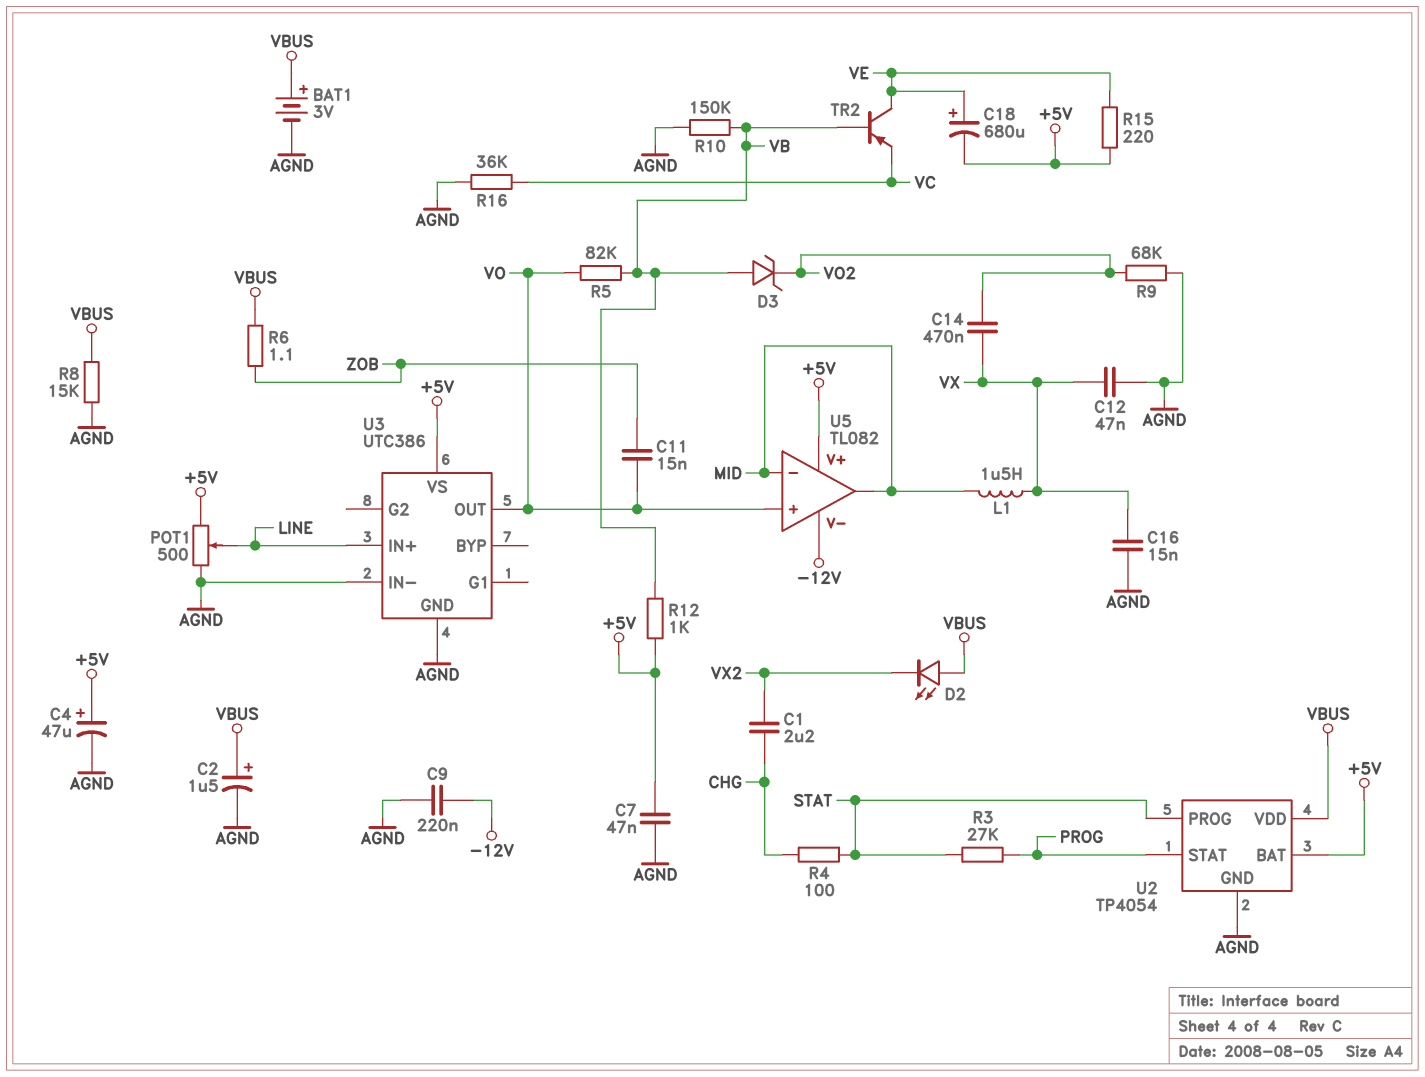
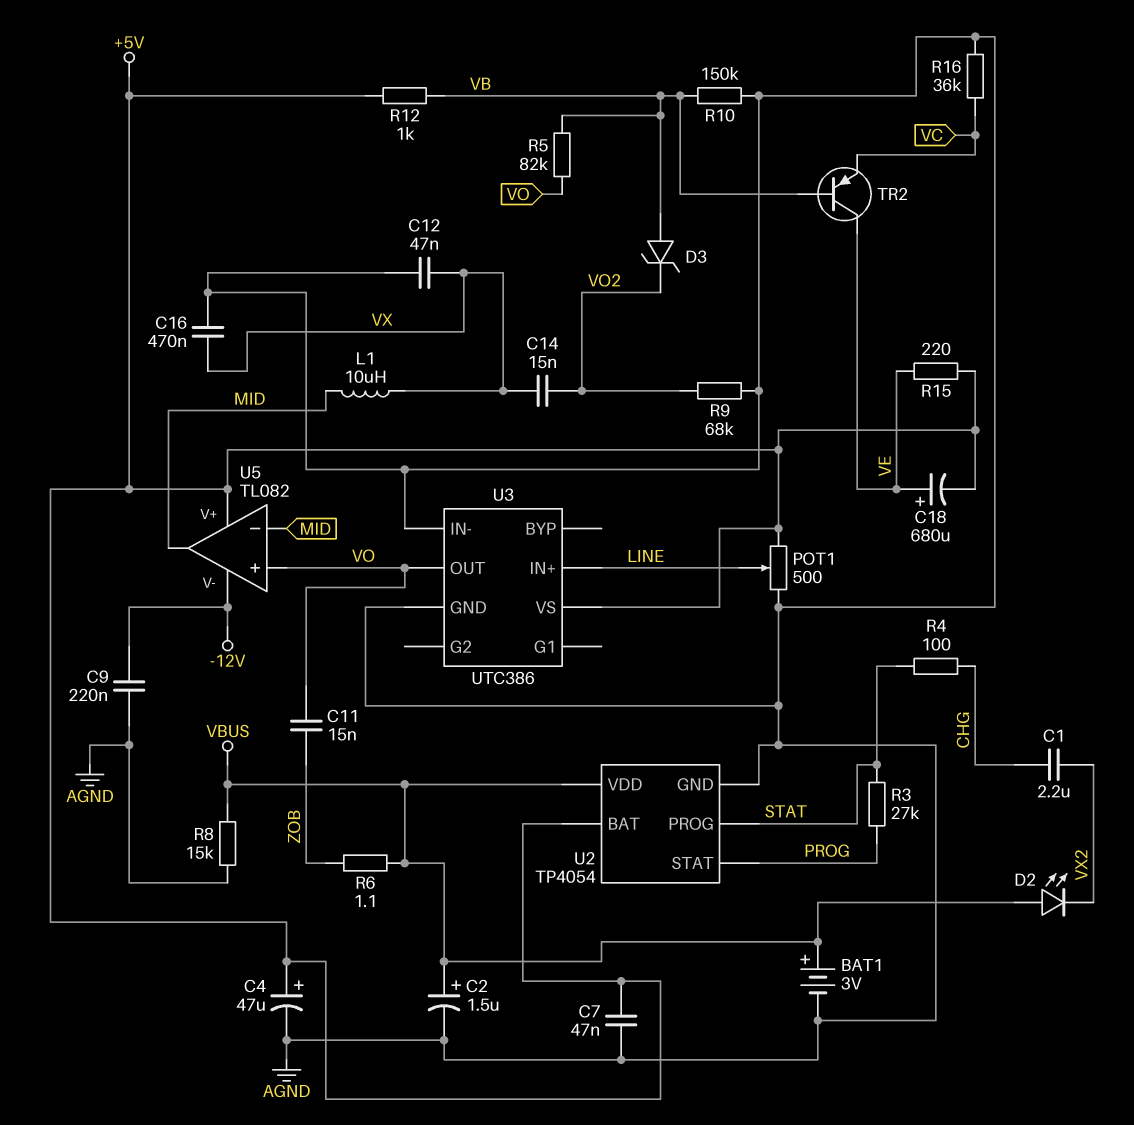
C14: 470nF (VO2, VX) -> 15nF (VO2, VX)
C16: 15nF (AGND, VX) -> 470nF (AGND, VX)
L1: 1.5uH (MID, VX) -> 10uH (MID, VX)

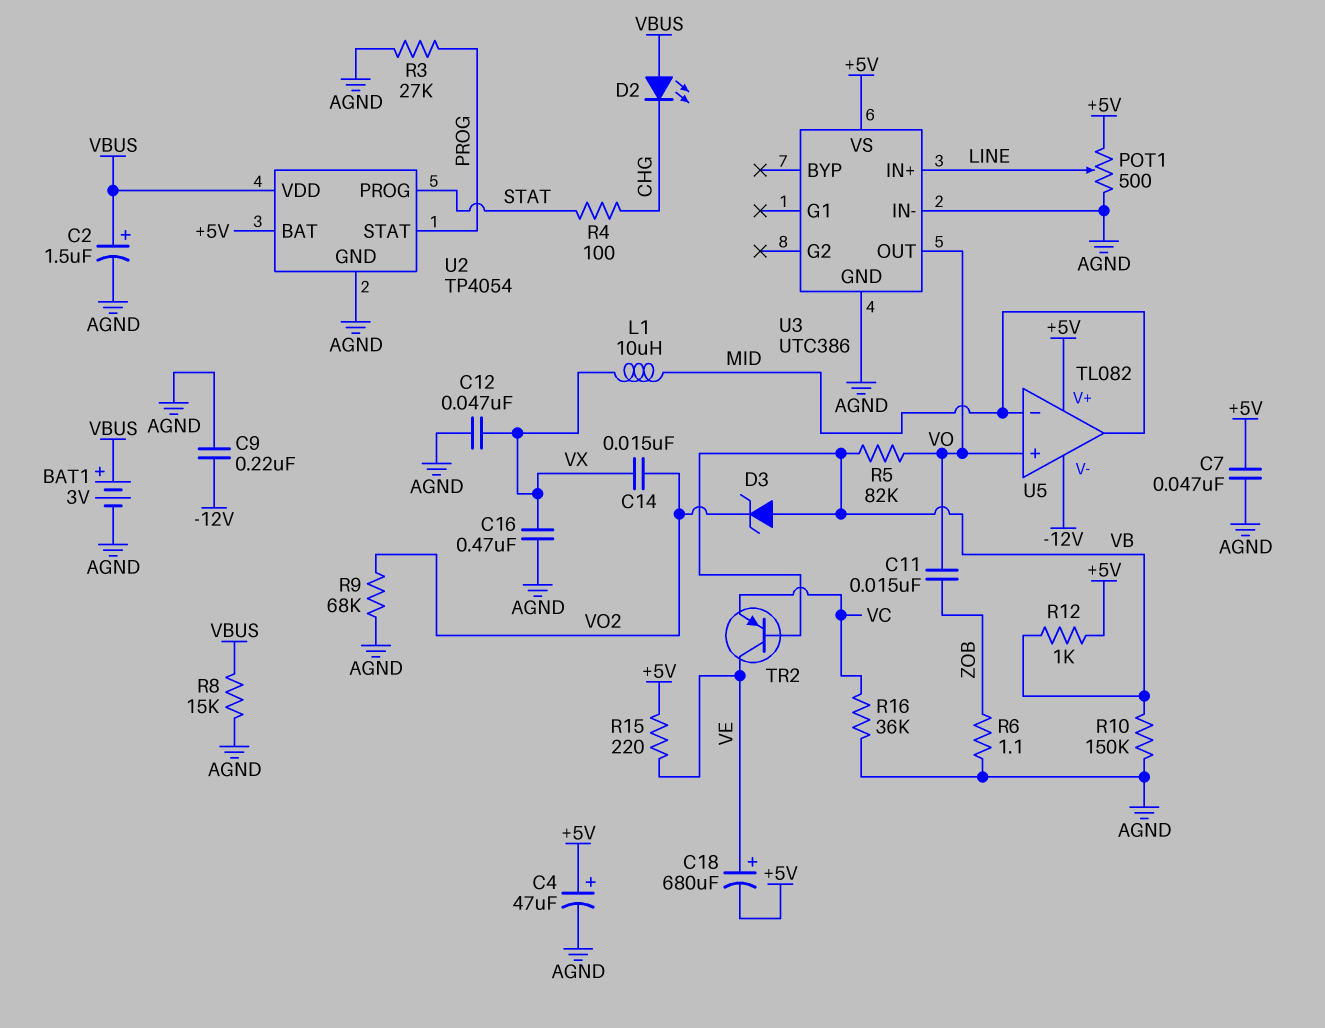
C1: 2.2uF (CHG, VX2) -> none
D2: LED (A VBUS, K VX2) -> LED (A VBUS, K CHG)
R3: 27k (PROG, STAT) -> 27k (AGND, PROG)
R6: 1.1 (VBUS, ZOB) -> 1.1 (AGND, ZOB)

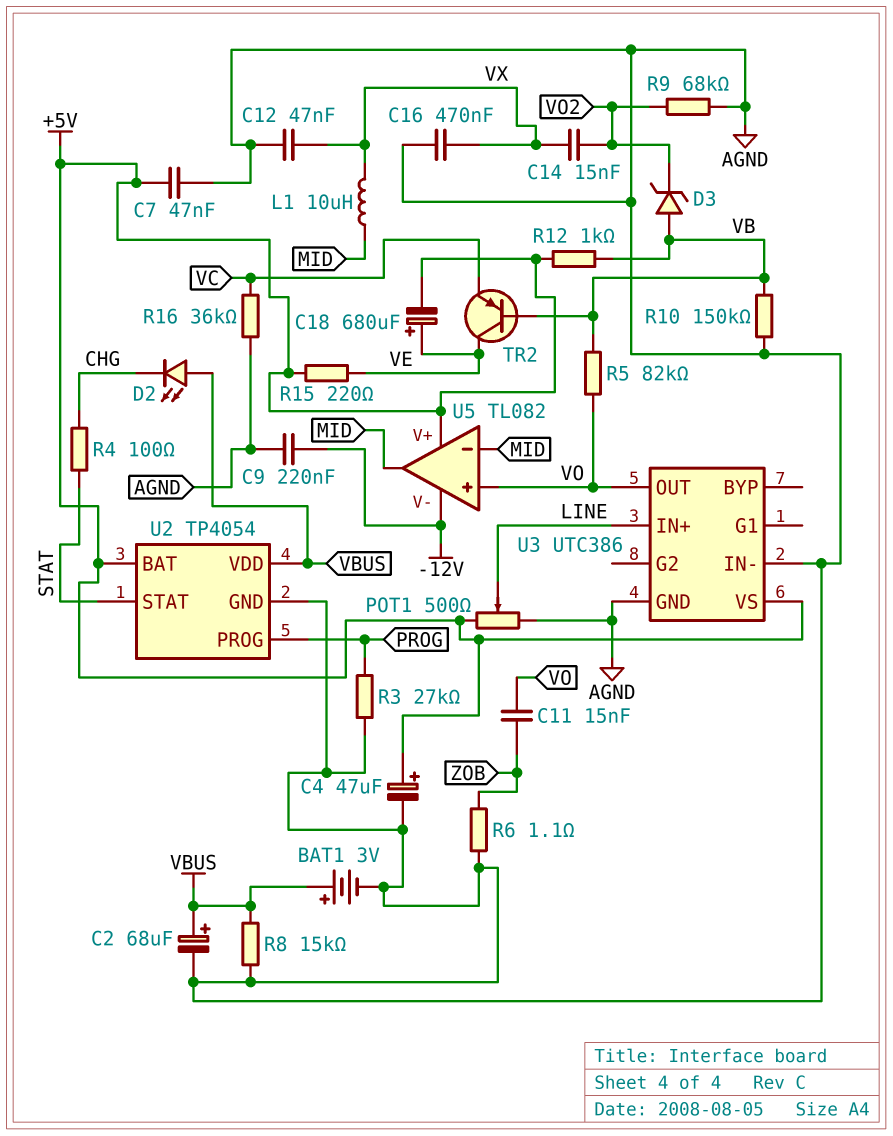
C2: 1.5uF (plus VBUS, minus AGND) -> 68uF (plus VBUS, minus AGND)
U2 pin PROG: STAT -> PROG
U2 pin STAT: PROG -> STAT

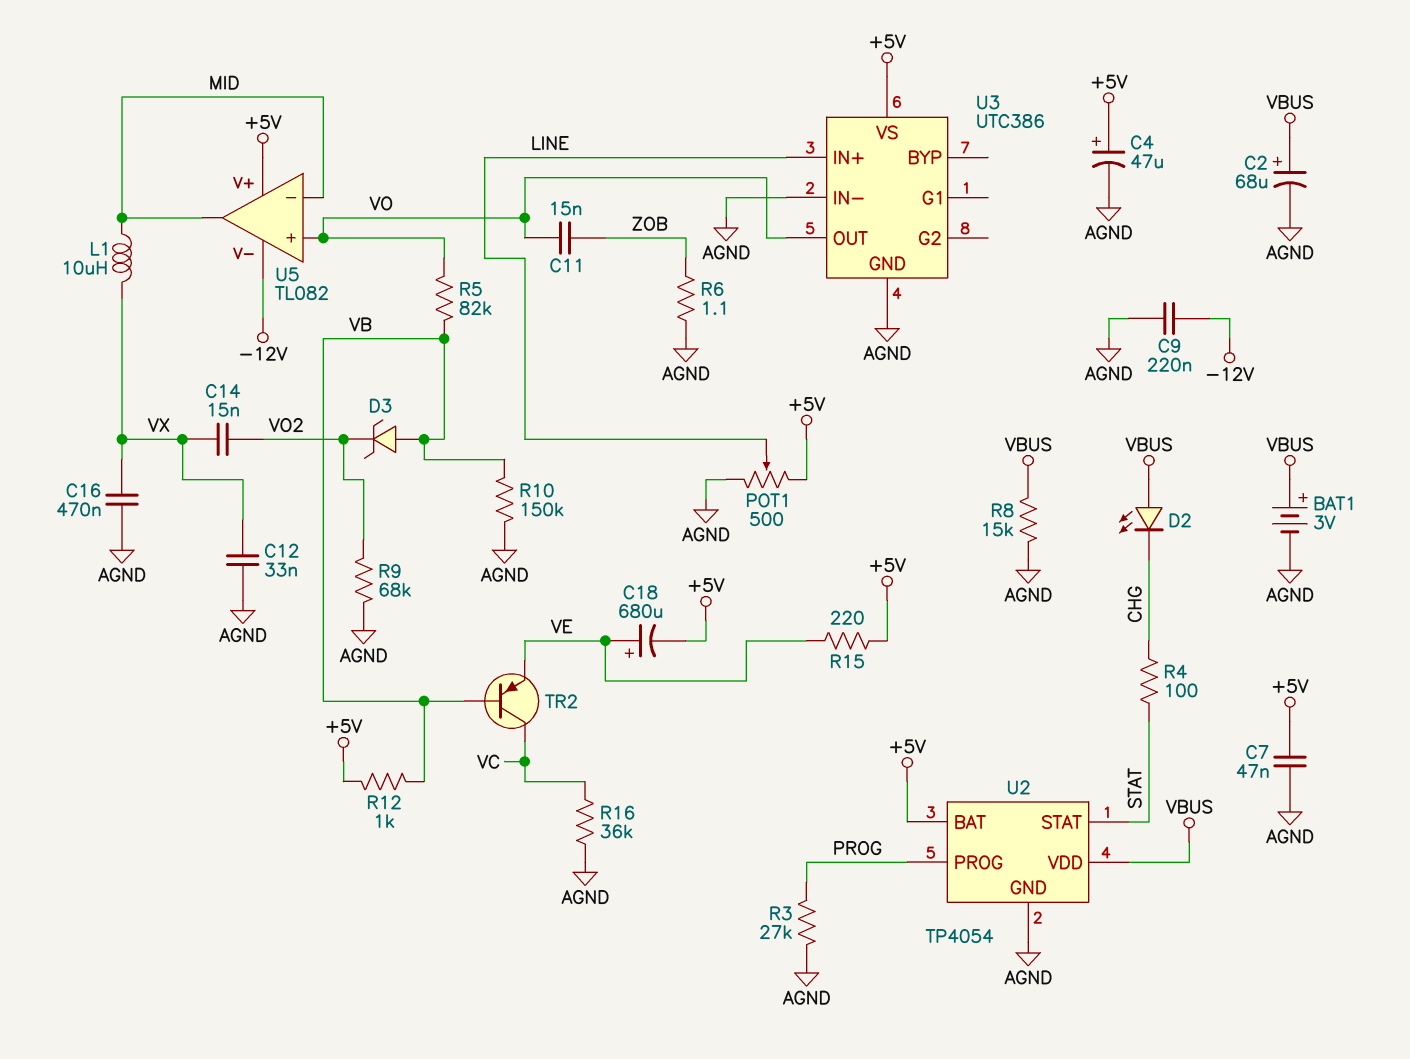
C12: 47nF (AGND, VX) -> 33nF (AGND, VX)
TR2: PNP (B VB, C VE, E VC) -> PNP (B VB, C VC, E VE)

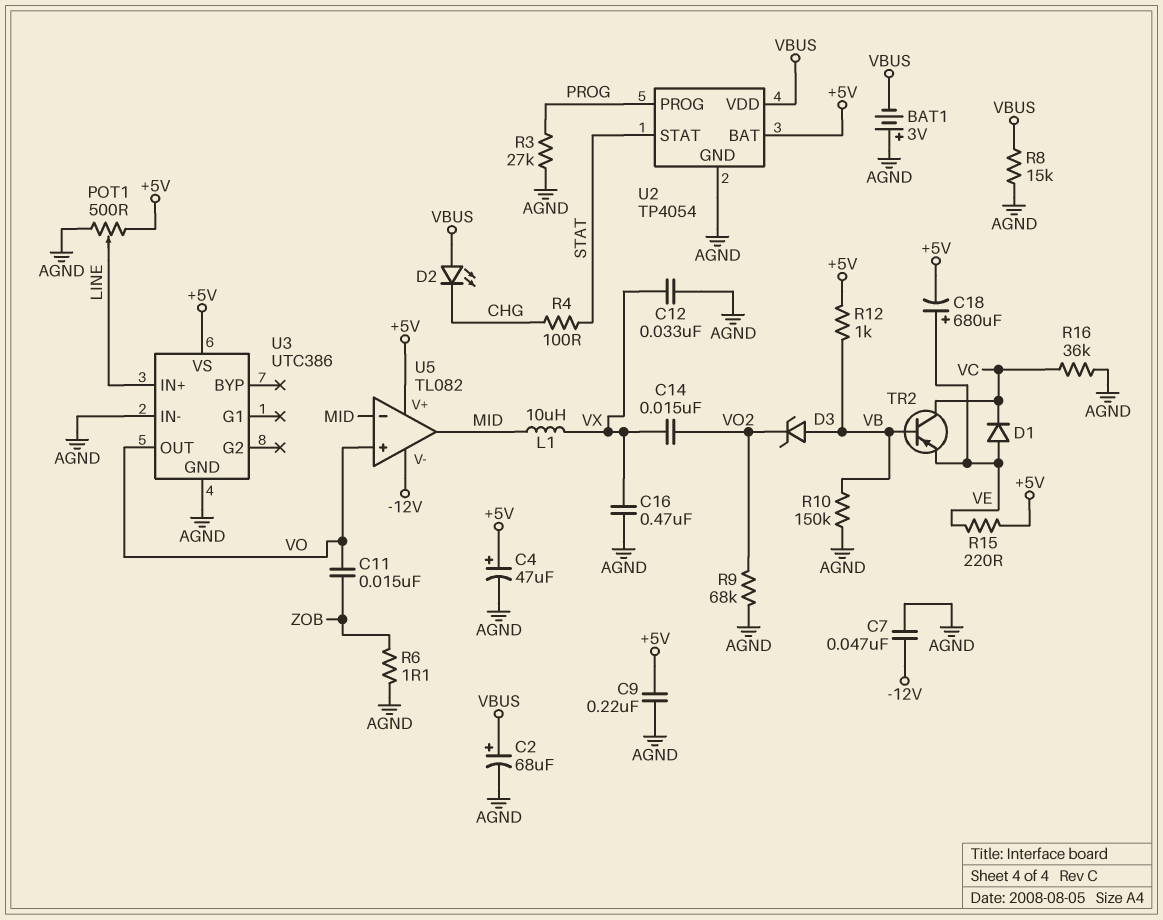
BAT1: 3V (plus VBUS, minus AGND) -> 3V (plus AGND, minus VBUS)
C7: 47nF (+5V, AGND) -> 47nF (-12V, AGND)
C9: 220nF (-12V, AGND) -> 220nF (+5V, AGND)
D1: none -> diode (A VE, K VC)
R5: 82k (VB, VO) -> none

